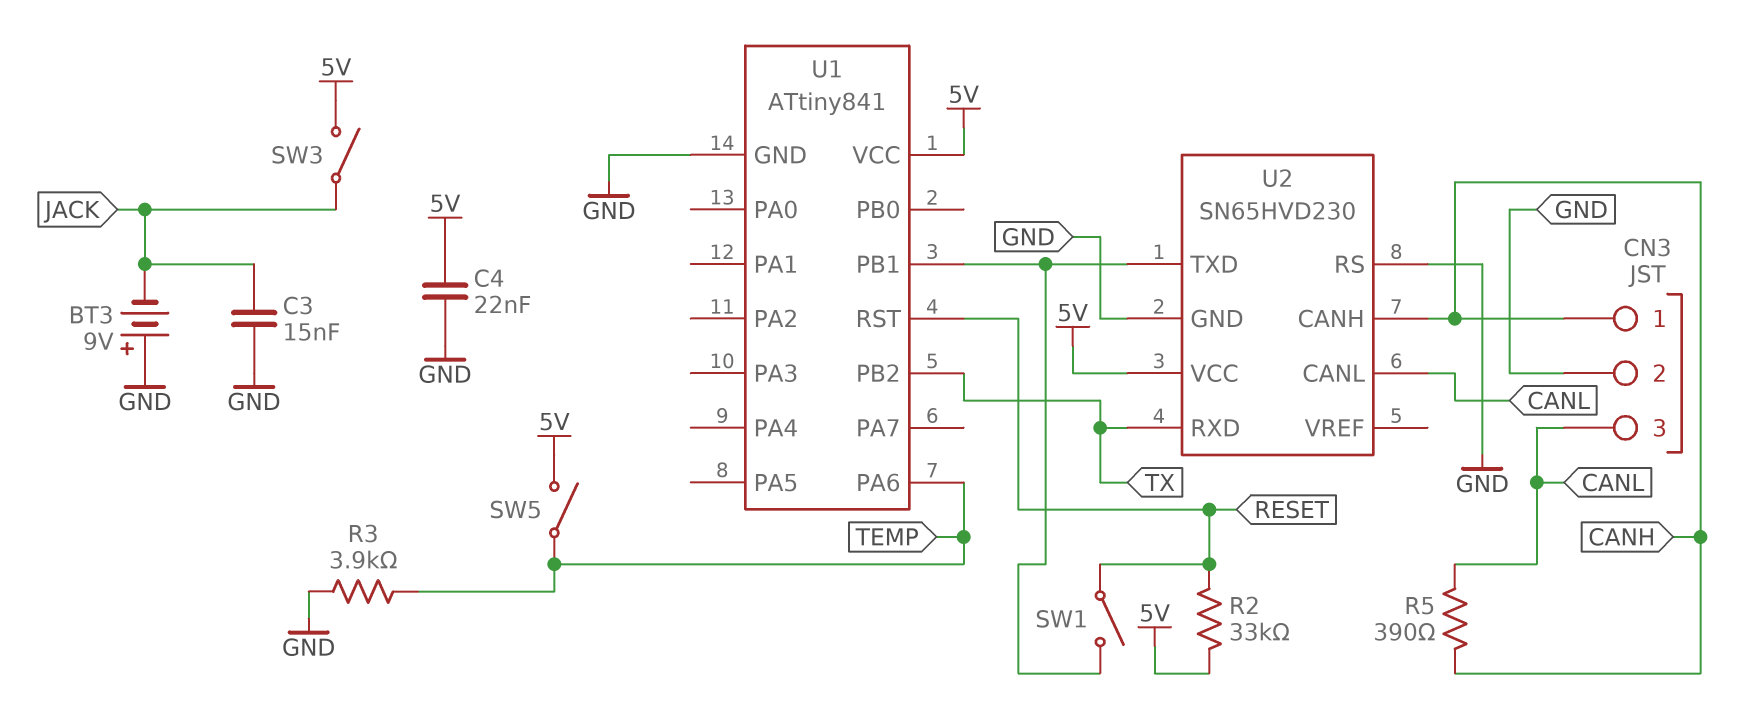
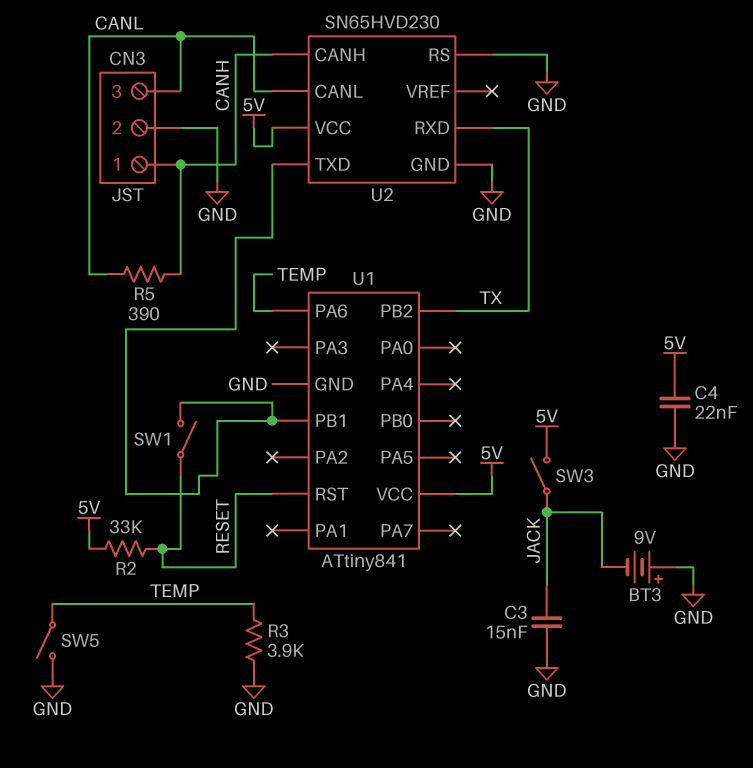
SW5: switch (5V, TEMP) -> switch (GND, TEMP)

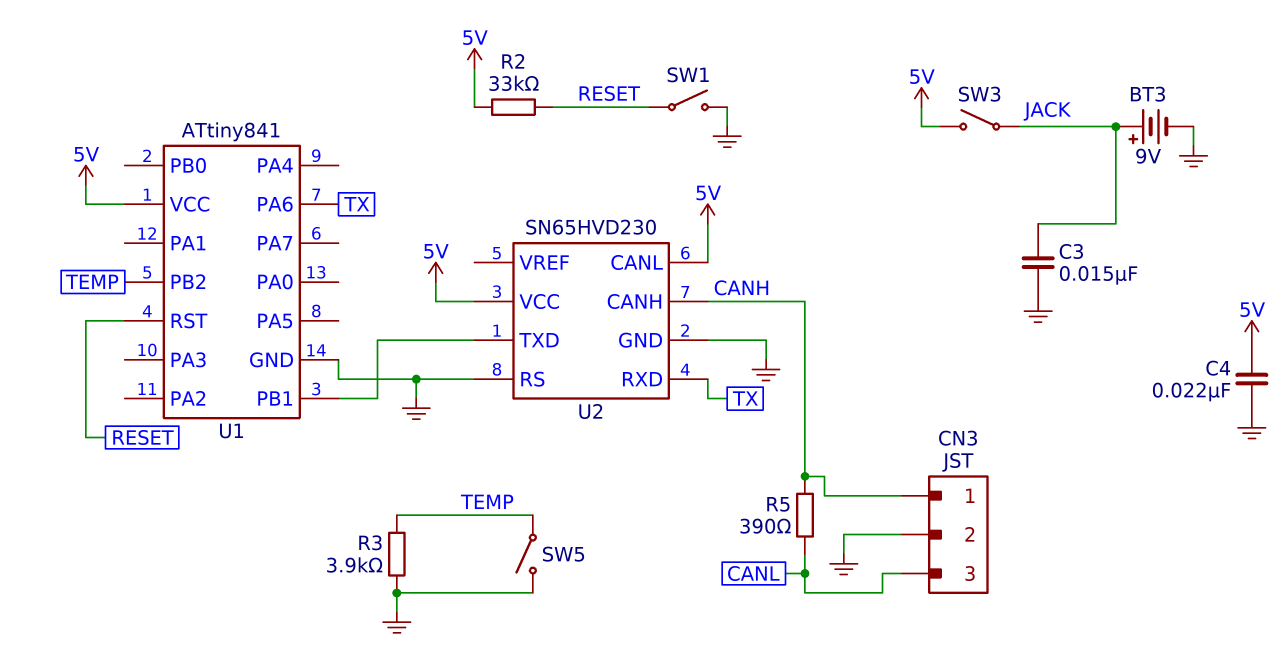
BT3: 9V (plus GND, minus JACK) -> 9V (plus JACK, minus GND)
SW1: switch (RESET, U1/PB1) -> switch (GND, RESET)
U1 pin PA6: TEMP -> TX
U1 pin PB2: TX -> TEMP
U2 pin CANL: CANL -> 5V

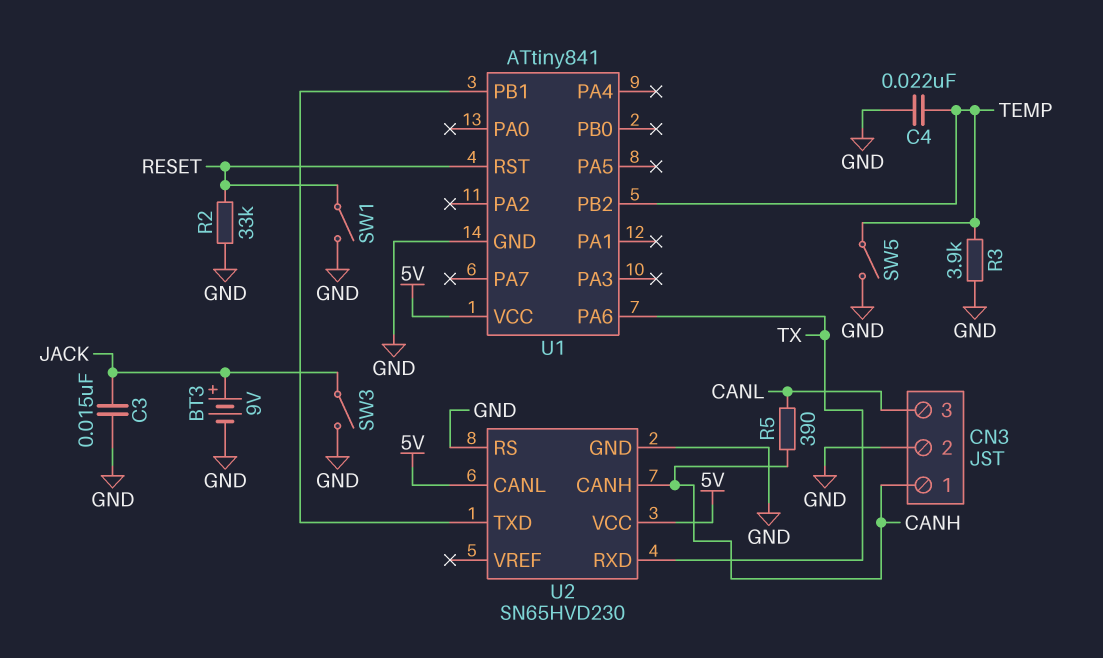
C4: 22nF (5V, GND) -> 22nF (GND, TEMP)
R2: 33k (5V, RESET) -> 33k (GND, RESET)
SW3: switch (5V, JACK) -> switch (GND, JACK)

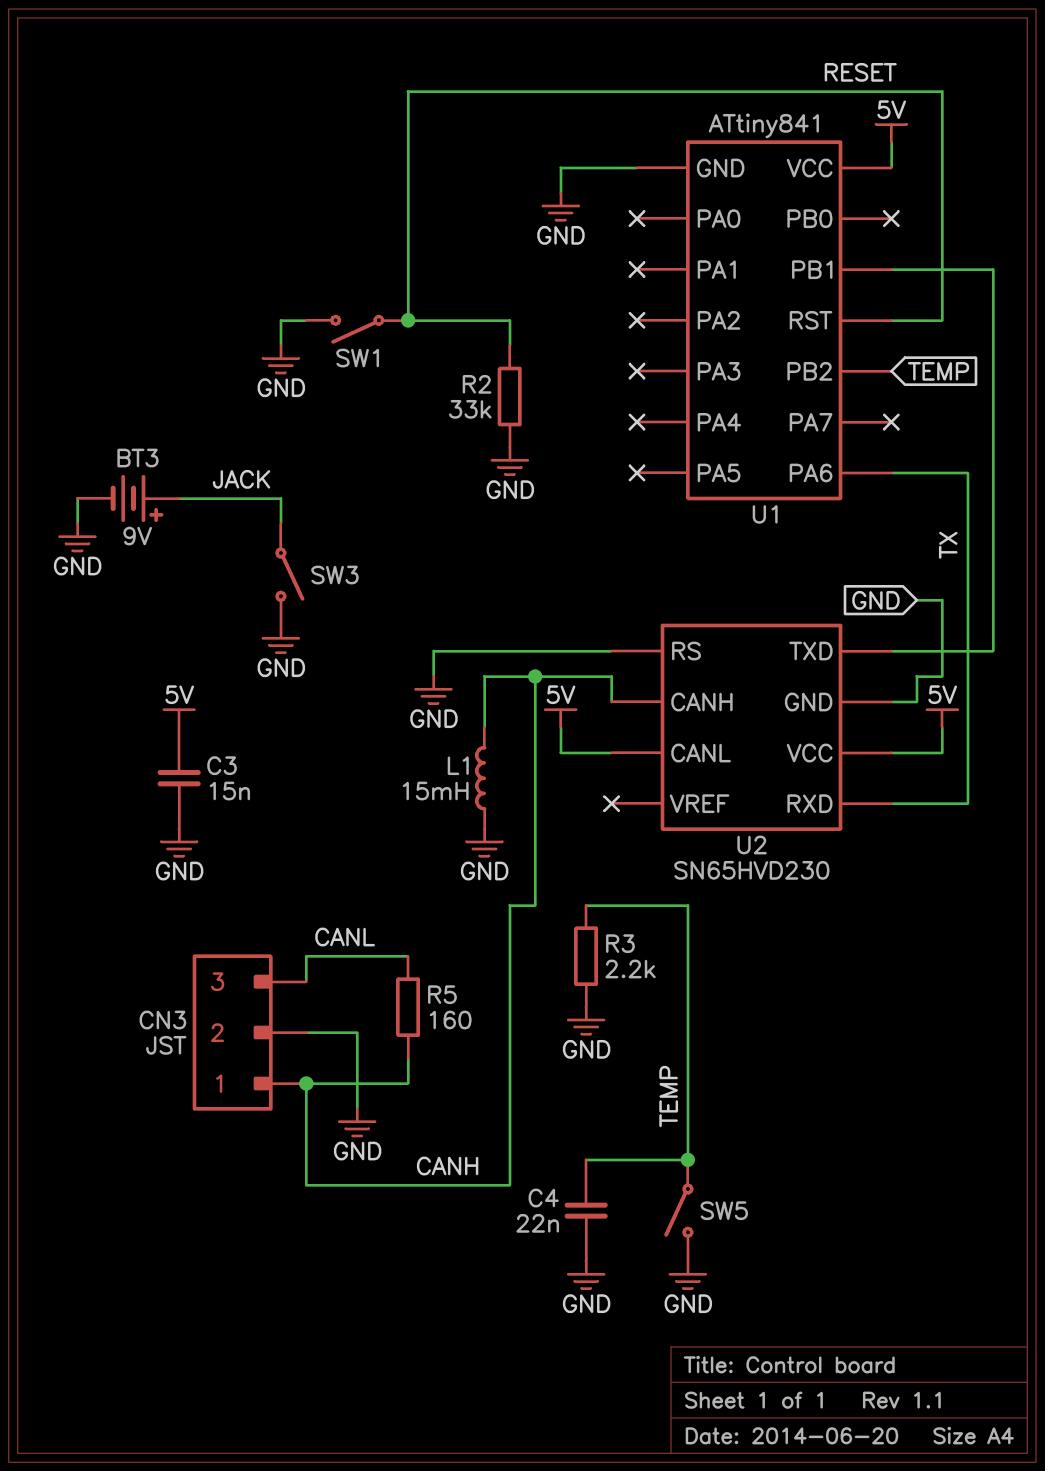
C3: 15nF (GND, JACK) -> 15nF (5V, GND)
L1: none -> 15mH (CANH, GND)
R3: 3.9k (GND, TEMP) -> 2.2k (GND, TEMP)
R5: 390 (CANH, CANL) -> 160 (CANH, CANL)

